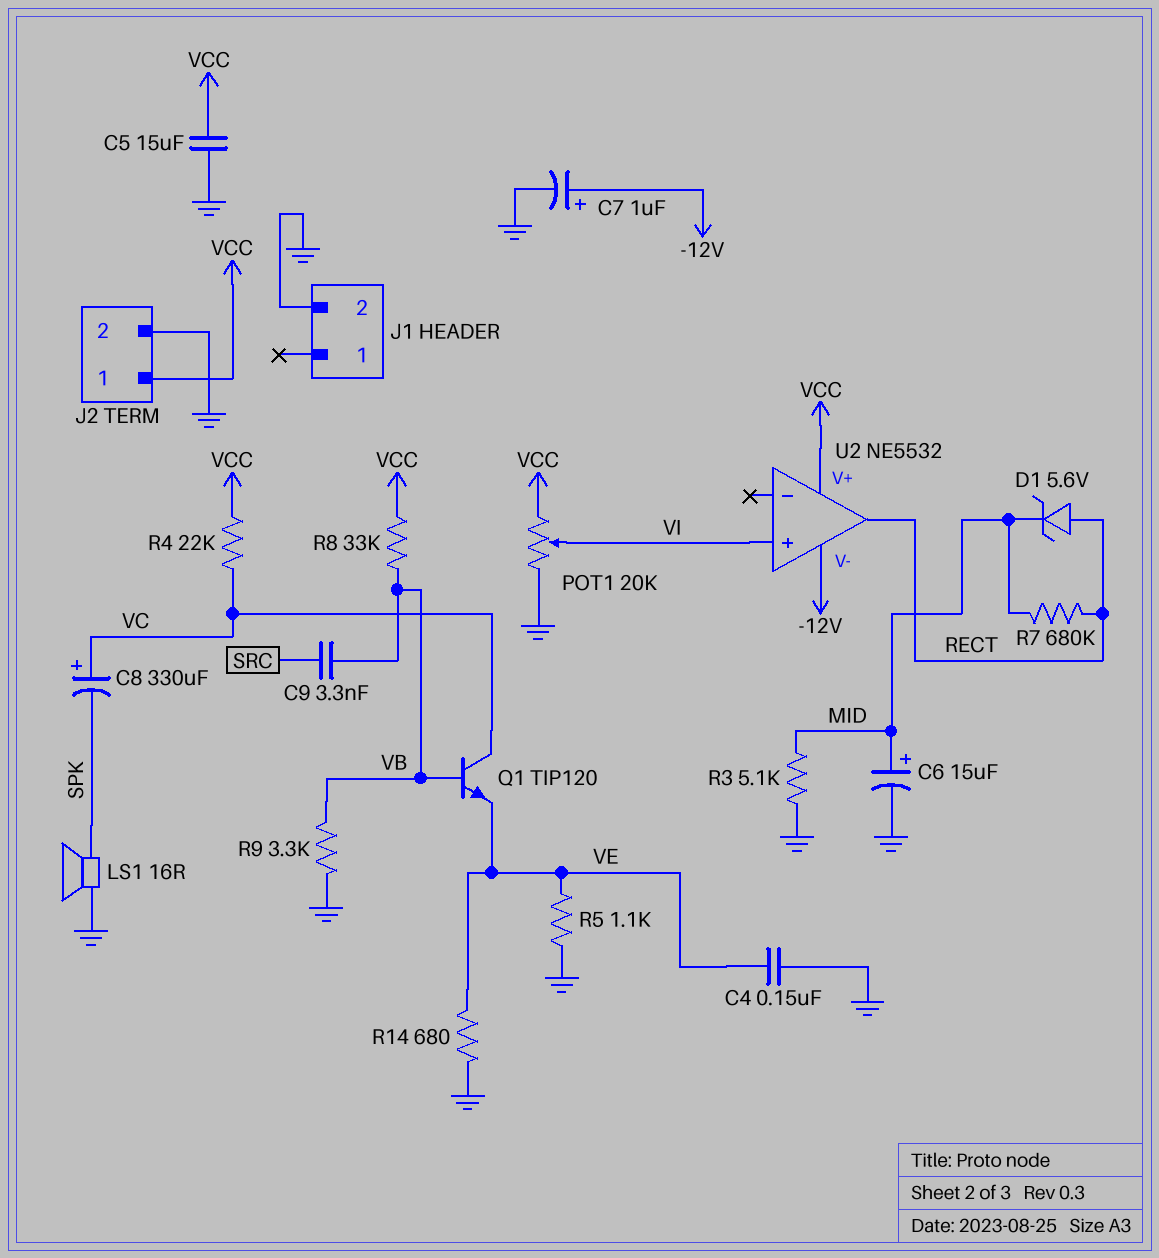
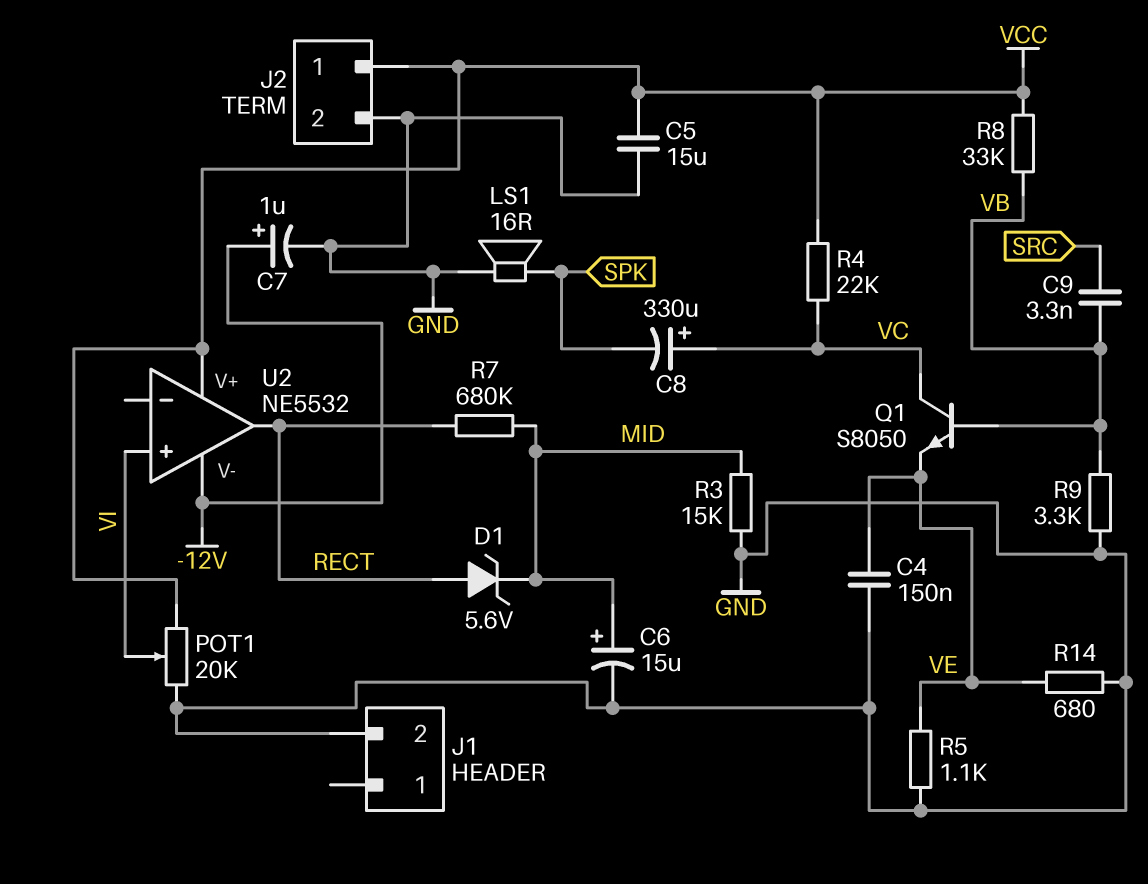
Q1: NPN TIP120 (B VB, C VC, E VE) -> NPN S8050 (B VB, C VC, E VE)
R3: 5.1k (GND, MID) -> 15k (GND, MID)

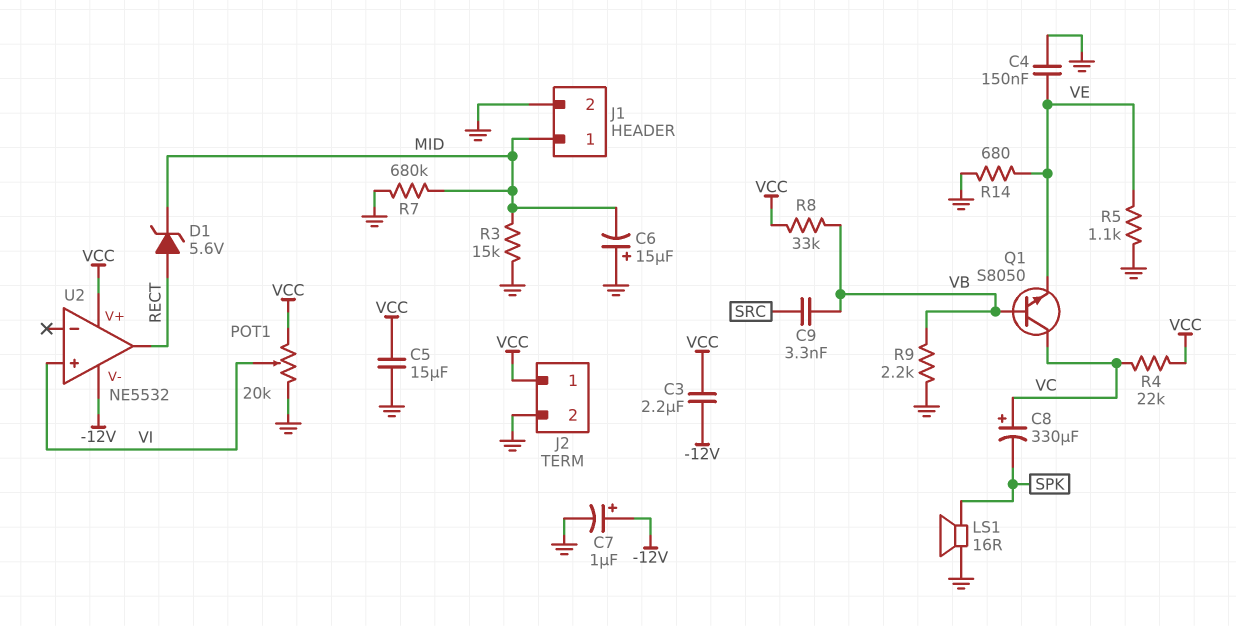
C3: none -> 2.2uF (-12V, VCC)
C6: 15uF (plus MID, minus GND) -> 15uF (plus GND, minus MID)
J1 pin 1: none -> MID
R7: 680k (MID, RECT) -> 680k (GND, MID)
R9: 3.3k (GND, VB) -> 2.2k (GND, VB)

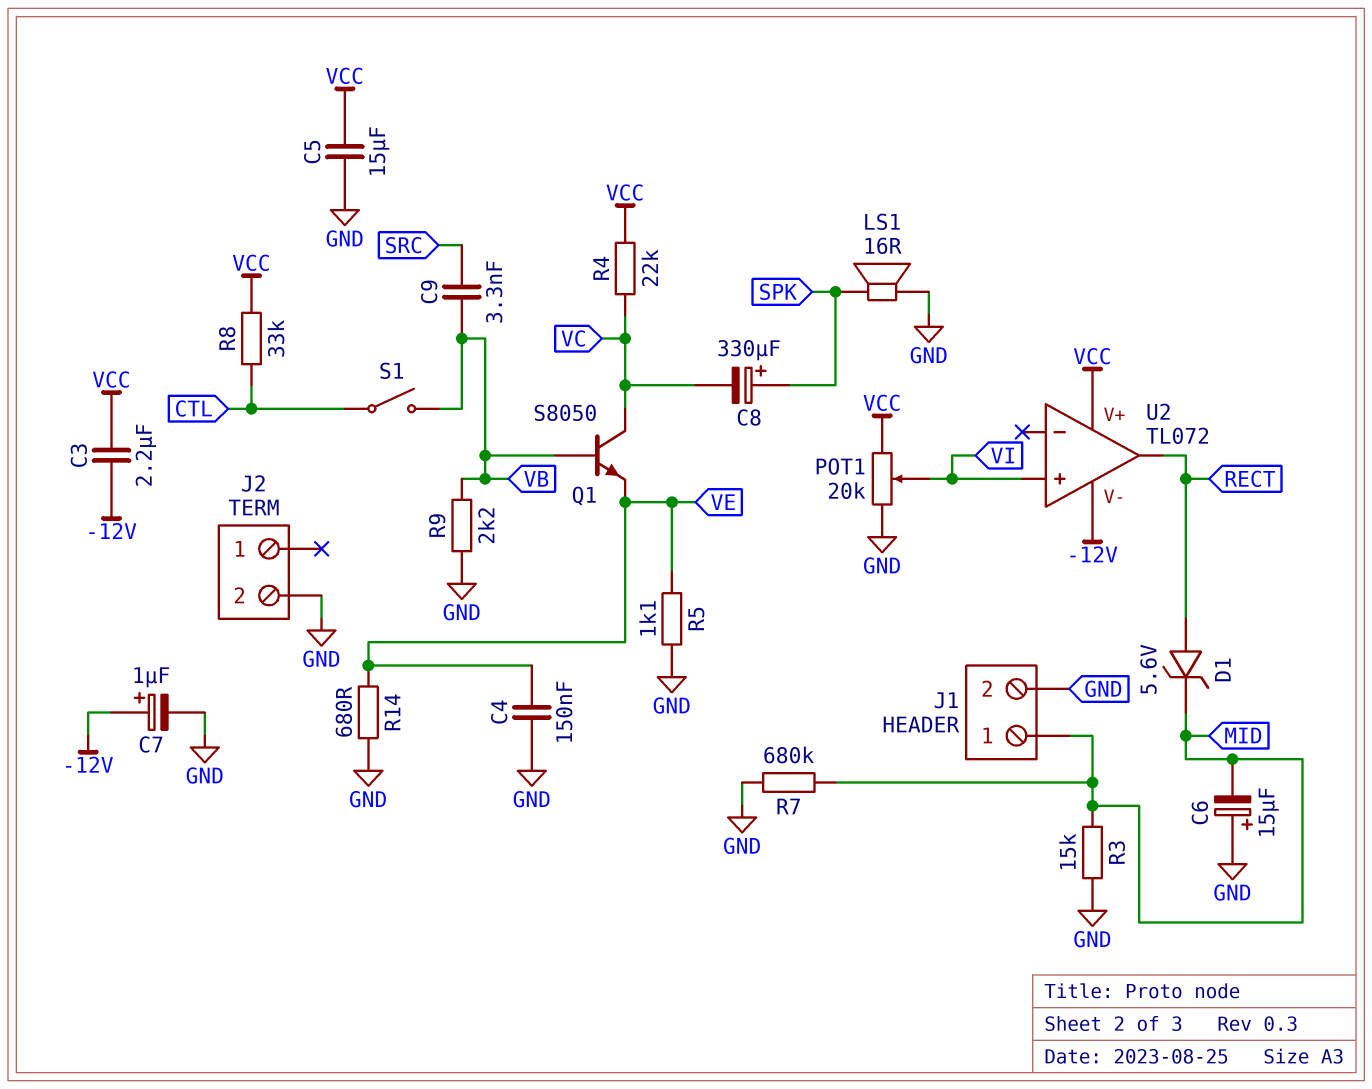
C8: 330uF (plus VC, minus SPK) -> 330uF (plus SPK, minus VC)
J2 pin 1: VCC -> none
R8: 33k (VB, VCC) -> 33k (CTL, VCC)
S1: none -> switch (CTL, VB)
U2: NE5532 -> TL072

